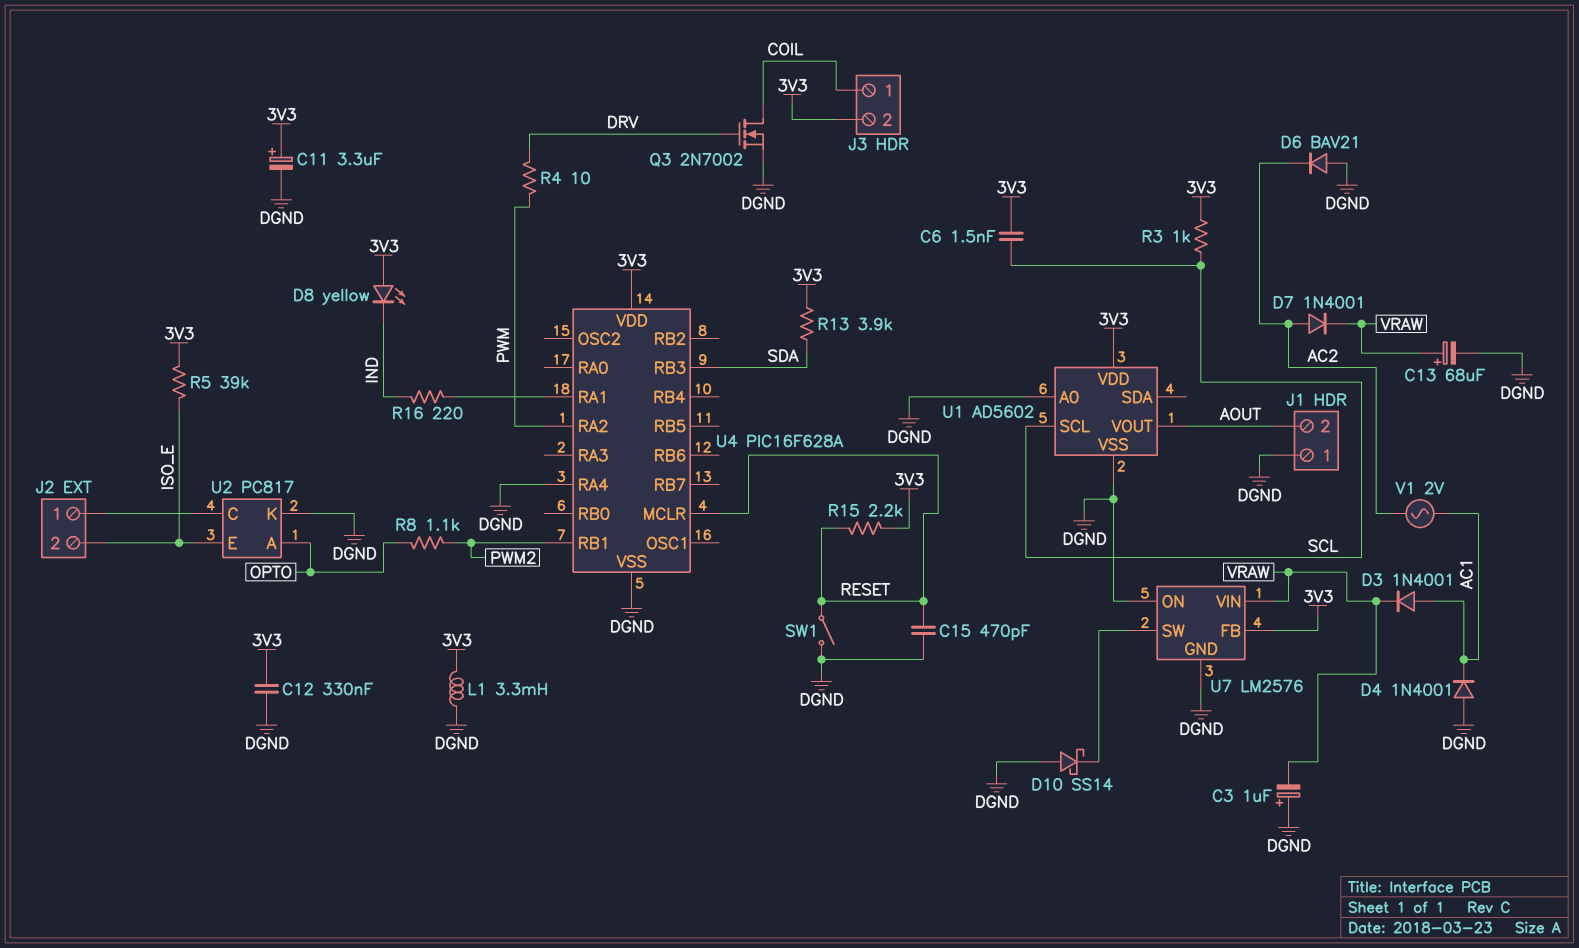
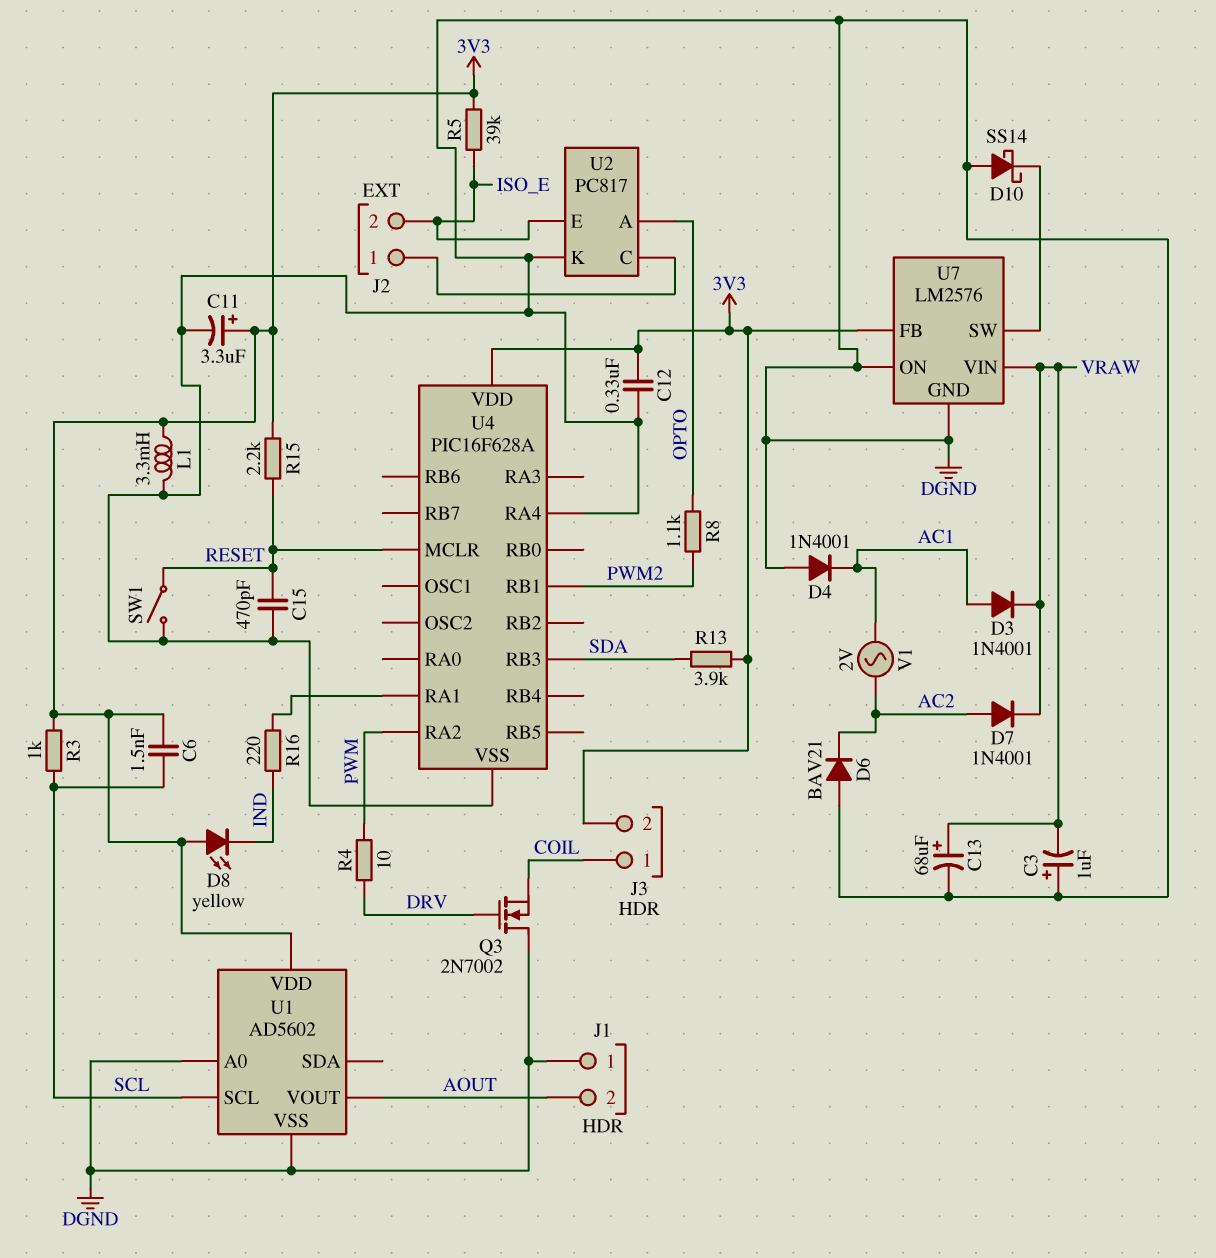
Q3: NMOS 2N7002 (G DRV, D COIL, S DGND) -> NMOS 2N7002 (G DRV, D DGND, S COIL)

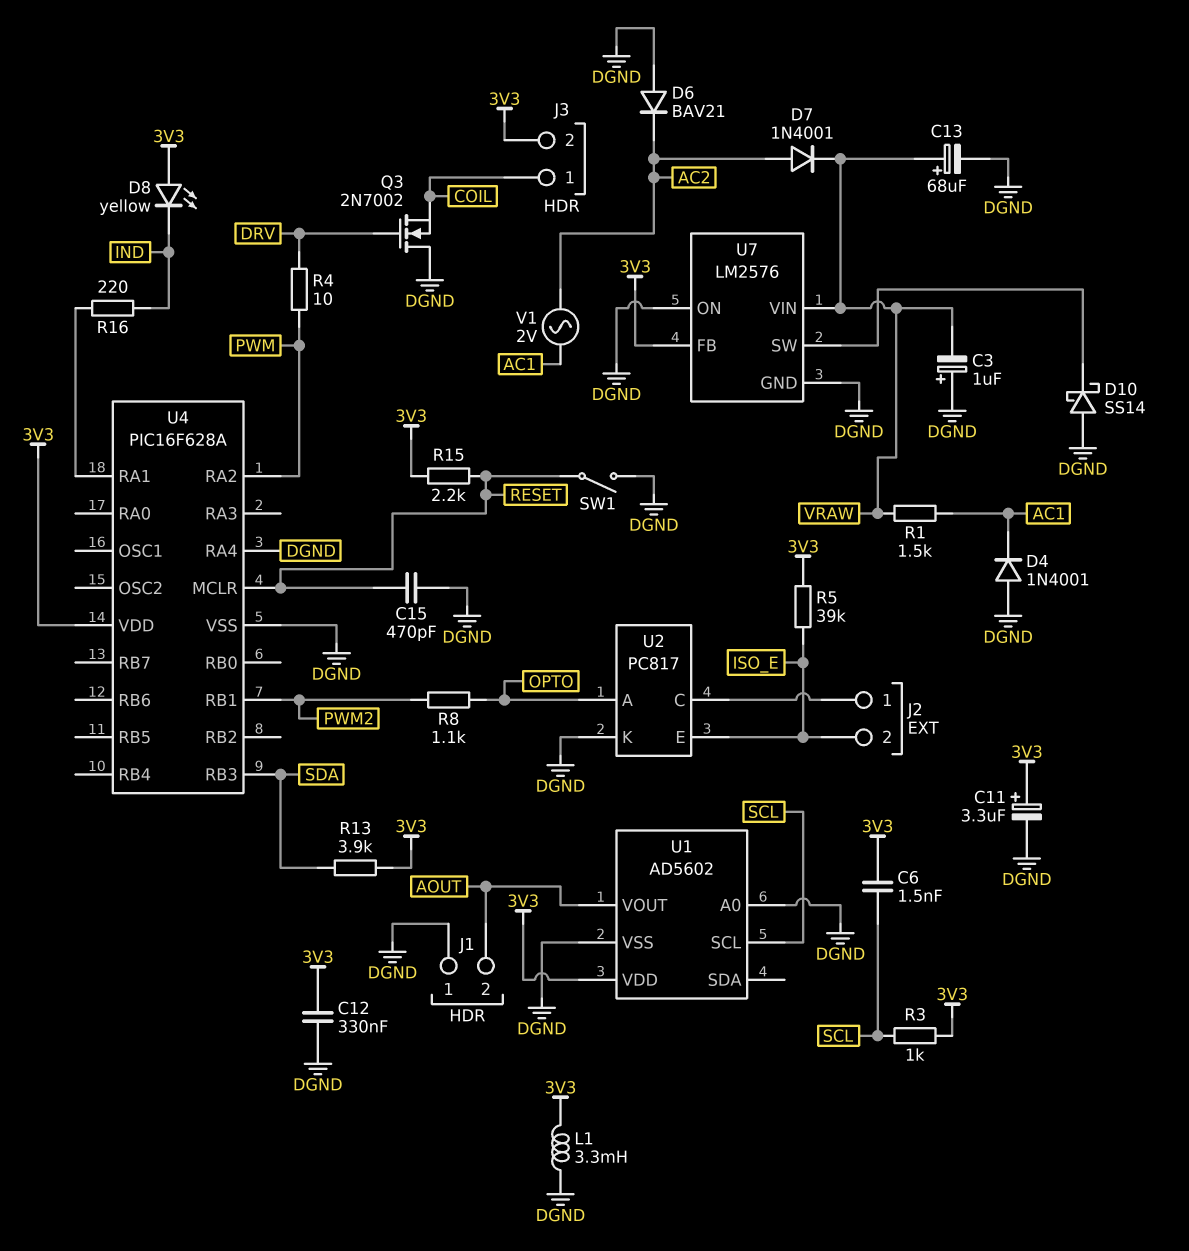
D3: diode 1N4001 (A AC1, K VRAW) -> none
R1: none -> 1.5k (AC1, VRAW)

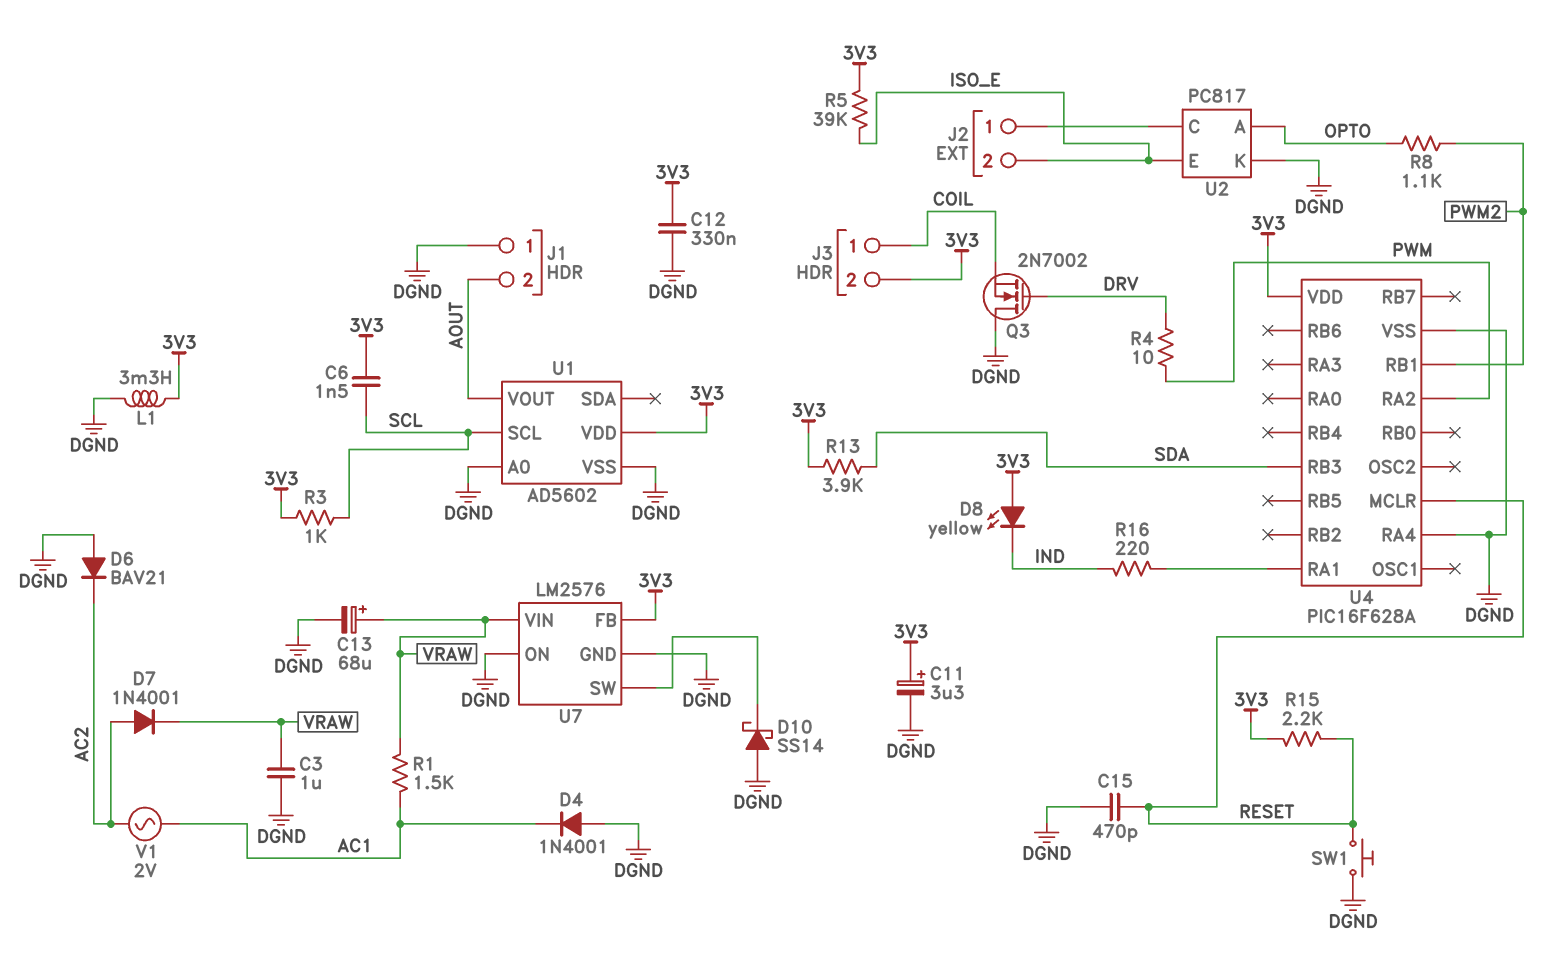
C3: 1uF (plus DGND, minus VRAW) -> 1uF (DGND, VRAW)
SW1: switch (DGND, RESET) -> button (DGND, RESET)

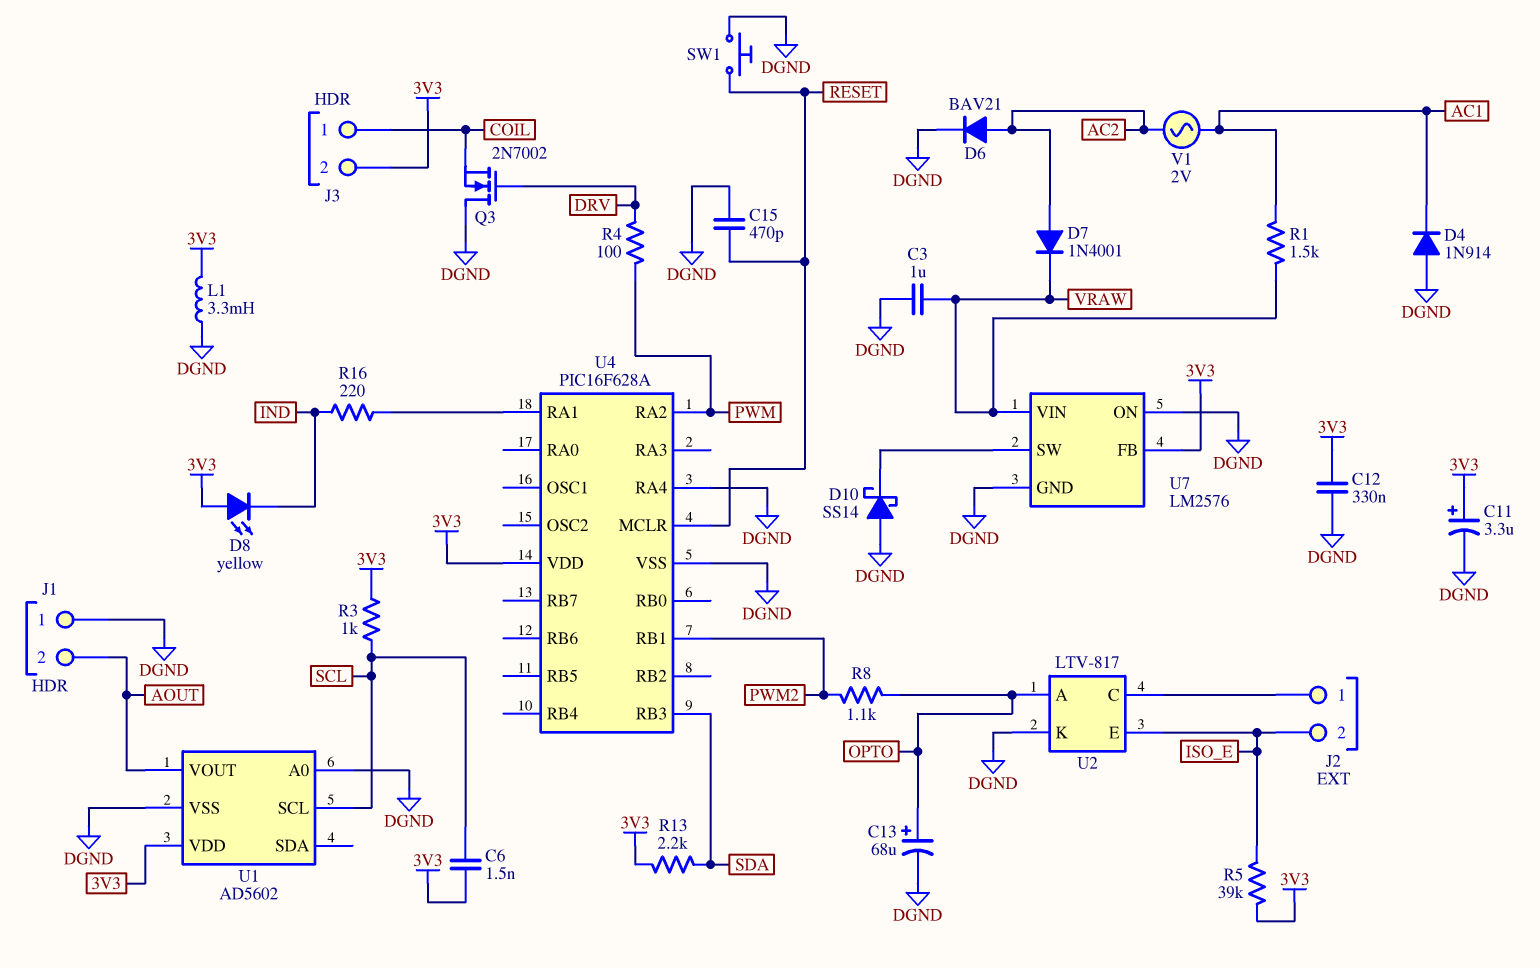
C13: 68uF (plus VRAW, minus DGND) -> 68uF (plus OPTO, minus DGND)
D4: diode 1N4001 (A DGND, K AC1) -> diode 1N914 (A DGND, K AC1)
D6: diode BAV21 (A DGND, K AC2) -> diode BAV21 (A AC2, K DGND)
R4: 10 (DRV, PWM) -> 100 (DRV, PWM)
R13: 3.9k (3V3, SDA) -> 2.2k (3V3, SDA)
R15: 2.2k (3V3, RESET) -> none
U2: PC817 -> LTV-817

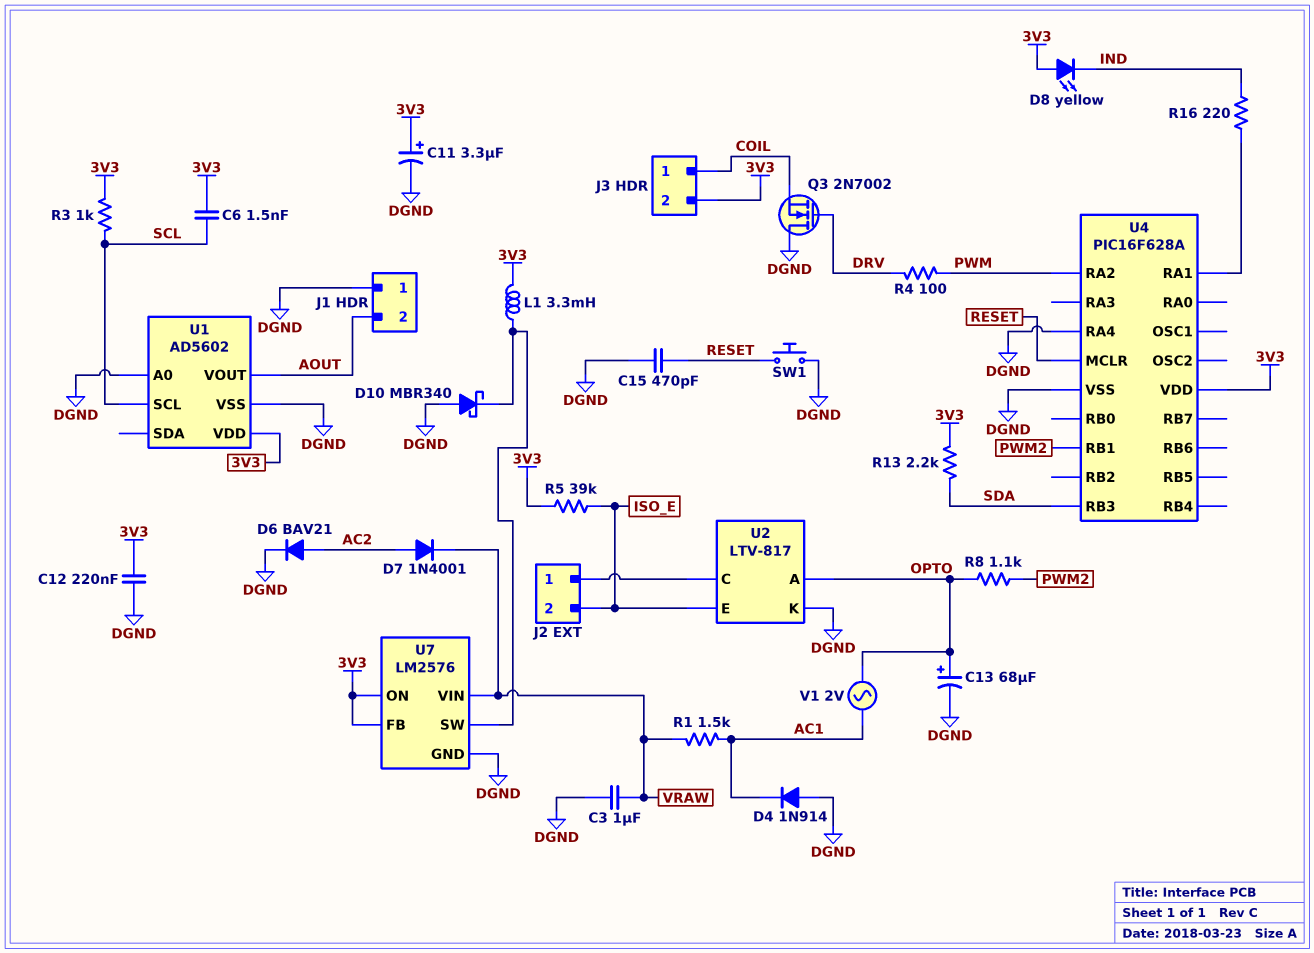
C12: 330nF (3V3, DGND) -> 220nF (3V3, DGND)
D10: schottky SS14 (A DGND, K U7/SW) -> schottky MBR340 (A DGND, K U7/SW)
L1: 3.3mH (3V3, DGND) -> 3.3mH (3V3, U7/SW)
U7 pin ON: DGND -> 3V3
V1: AC 2V (AC1, AC2) -> AC 2V (AC1, OPTO)

